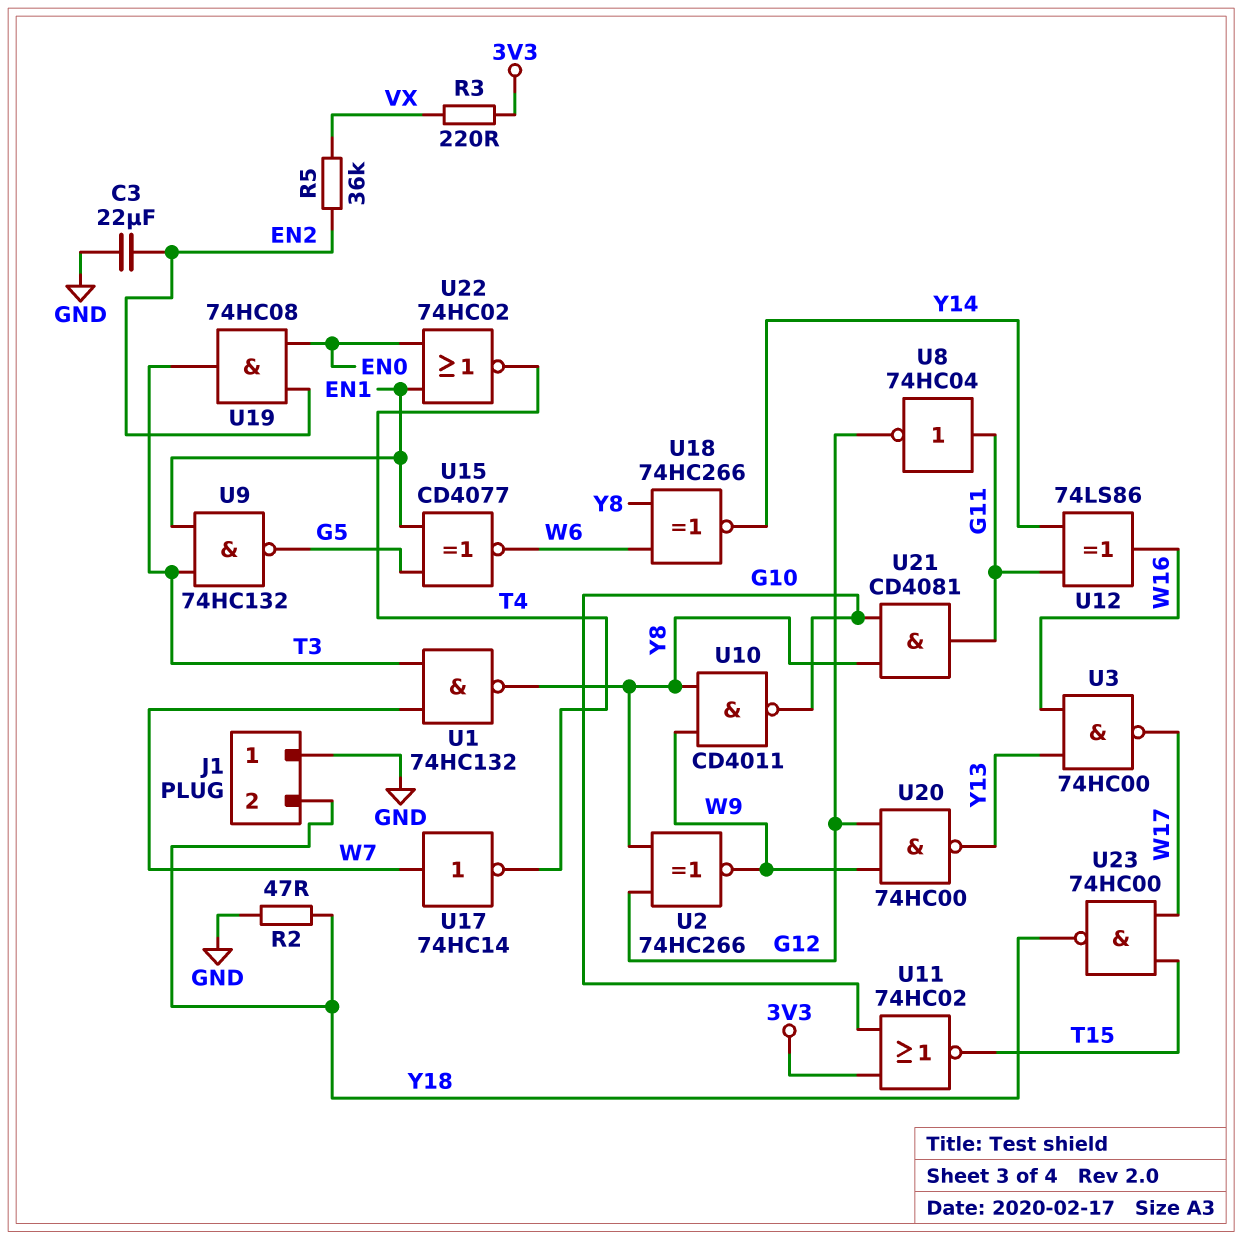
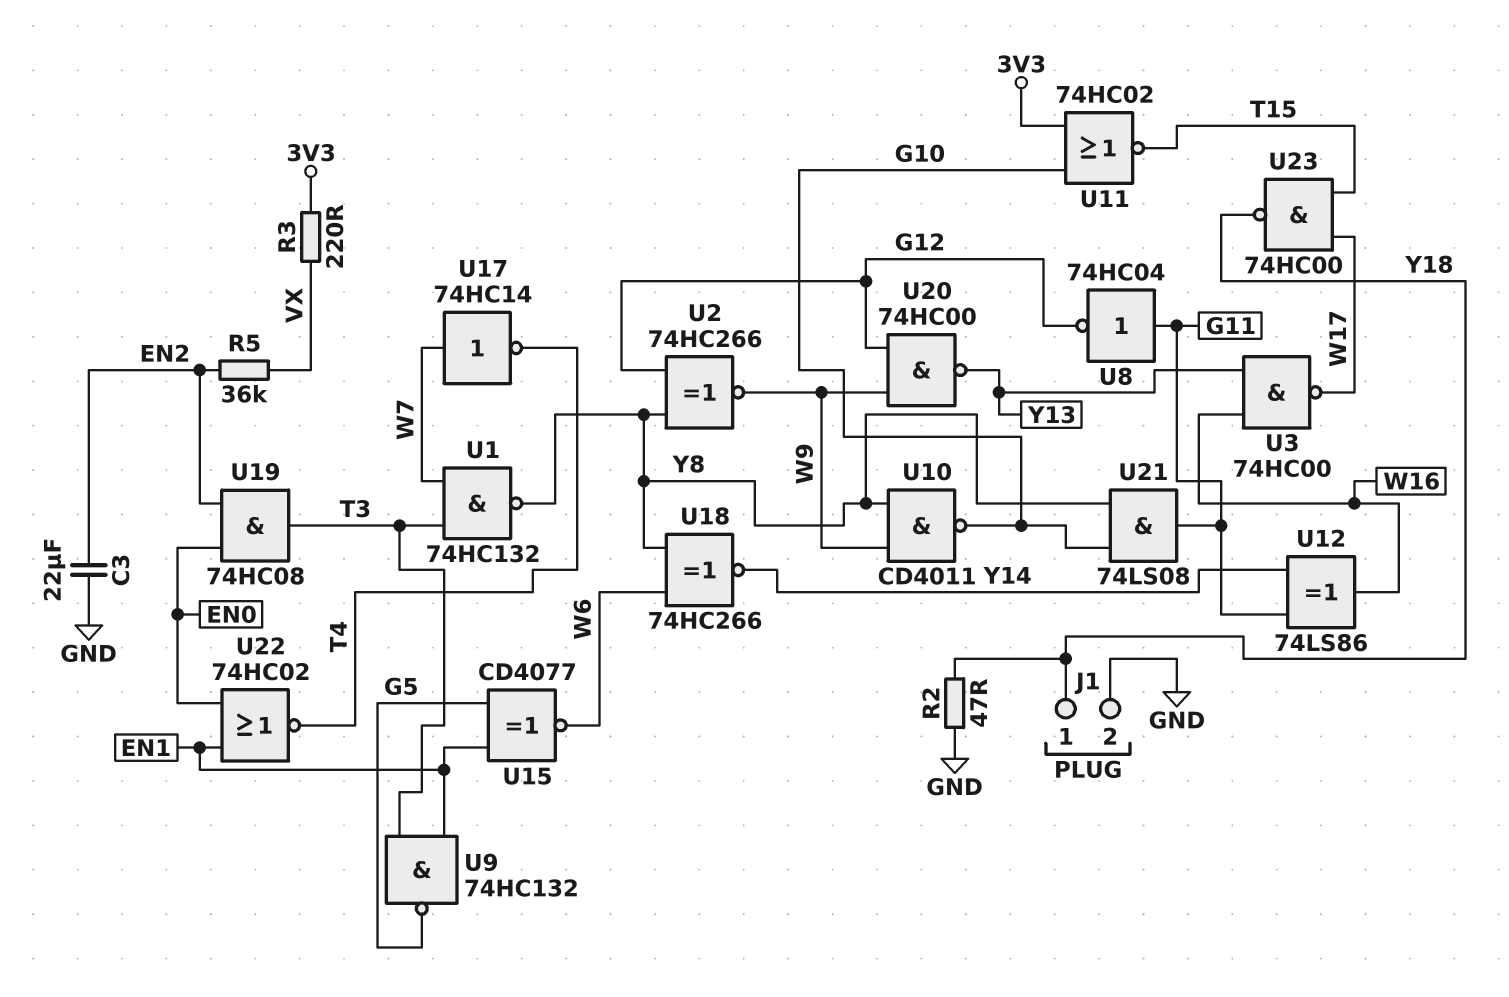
J1 pin 1: GND -> Y18
J1 pin 2: Y18 -> GND
U21: AND CD4081 (in G10, in Y8, out G11) -> AND 74LS08 (in G10, in Y8, out G11)

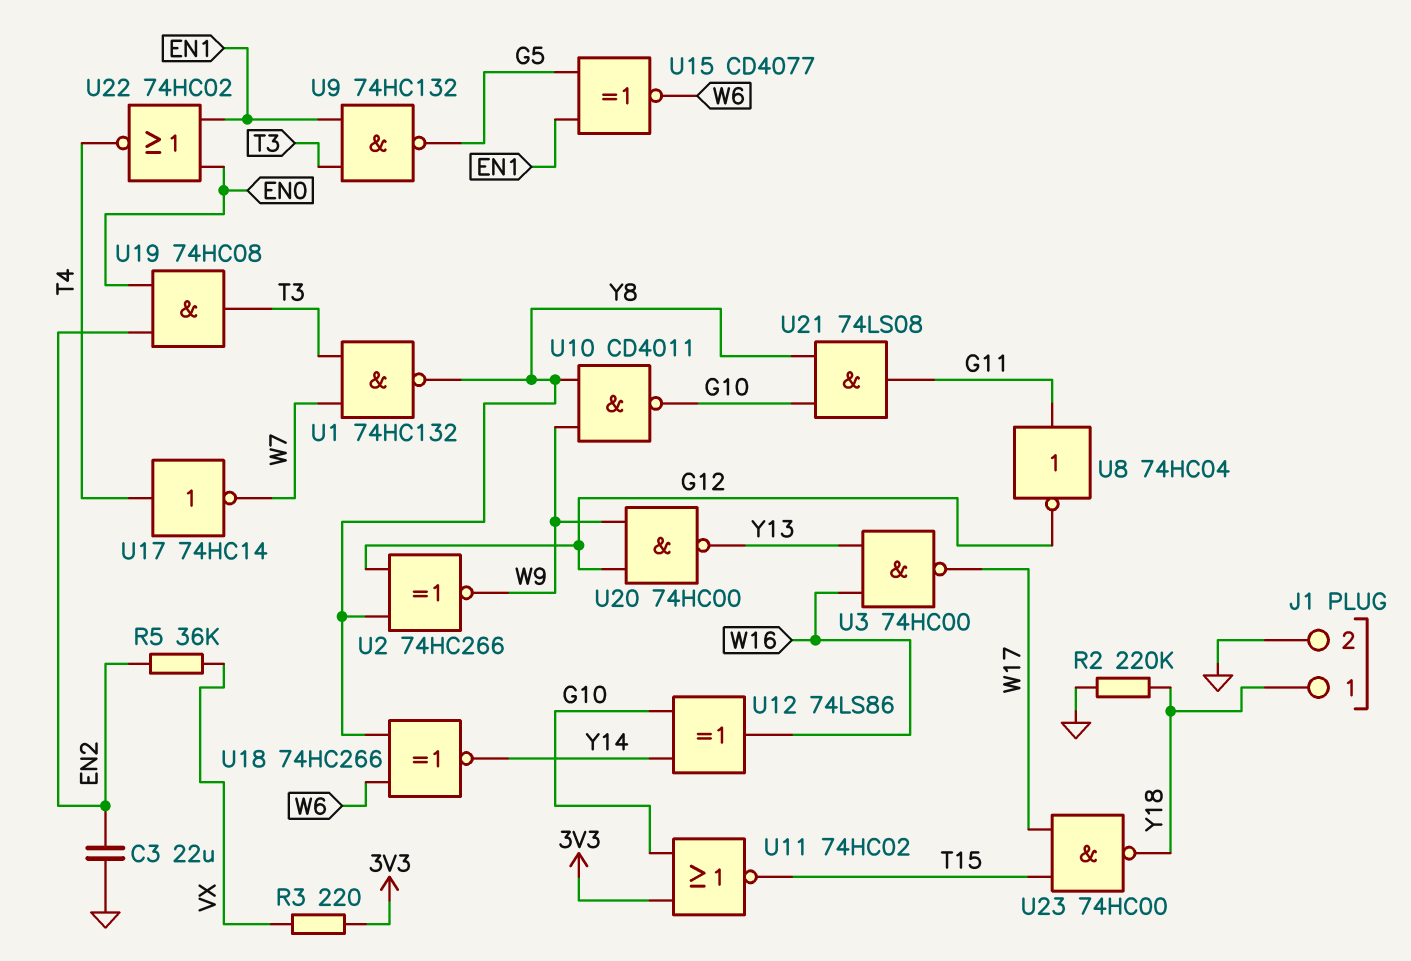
R2: 47 (GND, Y18) -> 220k (GND, Y18)
U12: XOR 74LS86 (in G11, in Y14, out W16) -> XOR 74LS86 (in G10, in Y14, out W16)
U17: NOT 74HC14 (in W7, out T4) -> NOT 74HC14 (in T4, out W7)

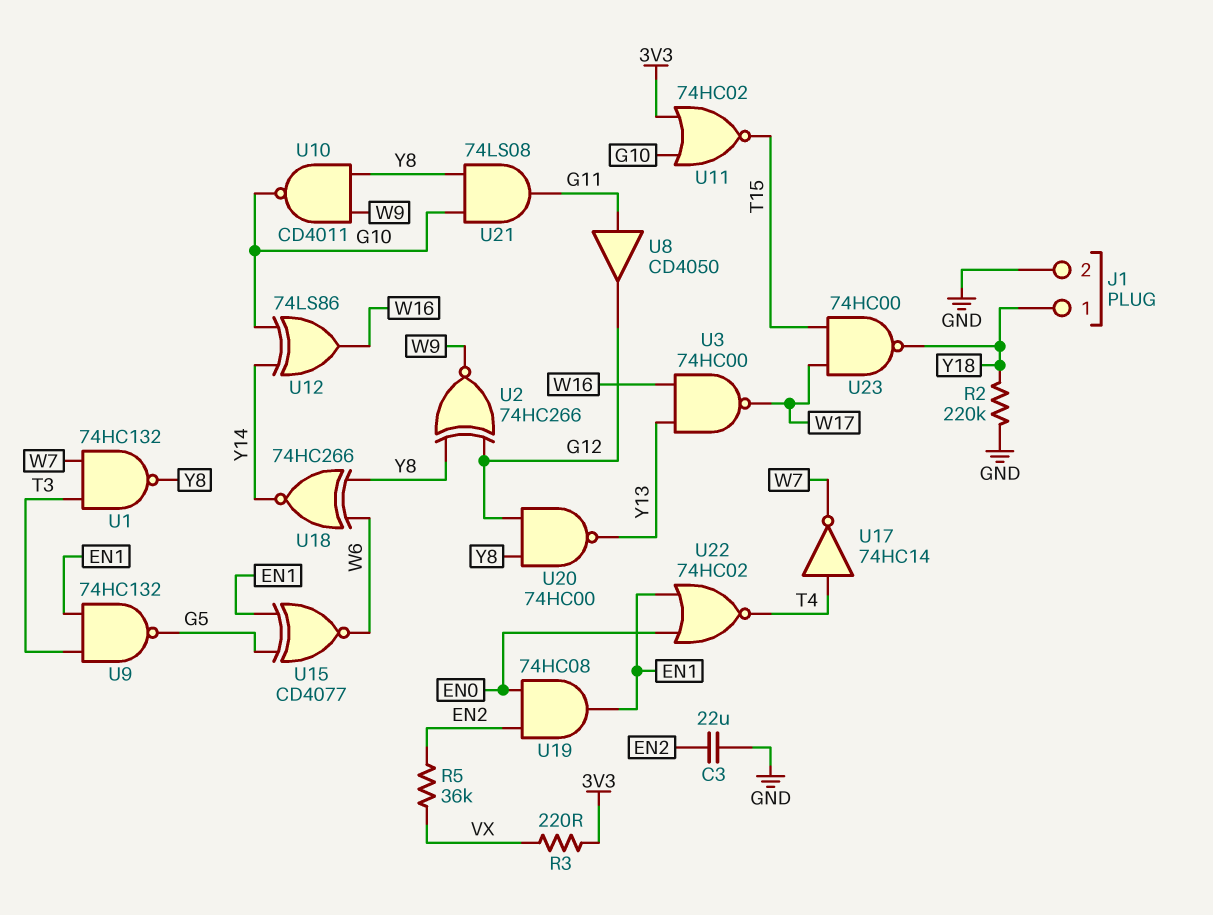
U8: NOT 74HC04 (in G11, out G12) -> buffer CD4050 (in G11, out G12)
U19: AND 74HC08 (in EN0, in EN2, out T3) -> AND 74HC08 (in EN0, in EN2, out EN1)
U20: NAND 74HC00 (in G12, in W9, out Y13) -> NAND 74HC00 (in G12, in Y8, out Y13)

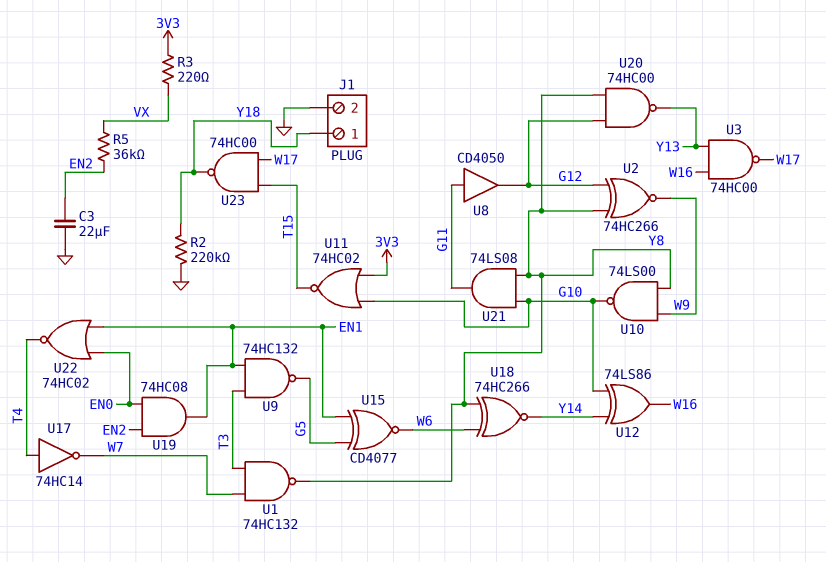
U10: NAND CD4011 (in W9, in Y8, out G10) -> NAND 74LS00 (in W9, in Y8, out G10)

